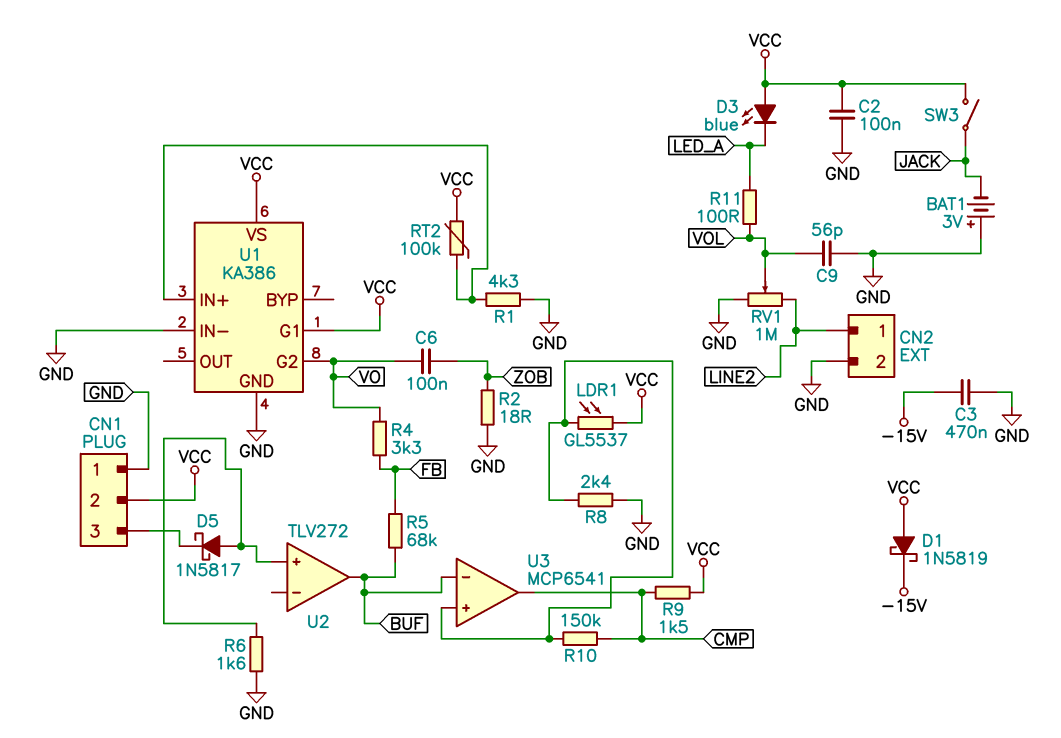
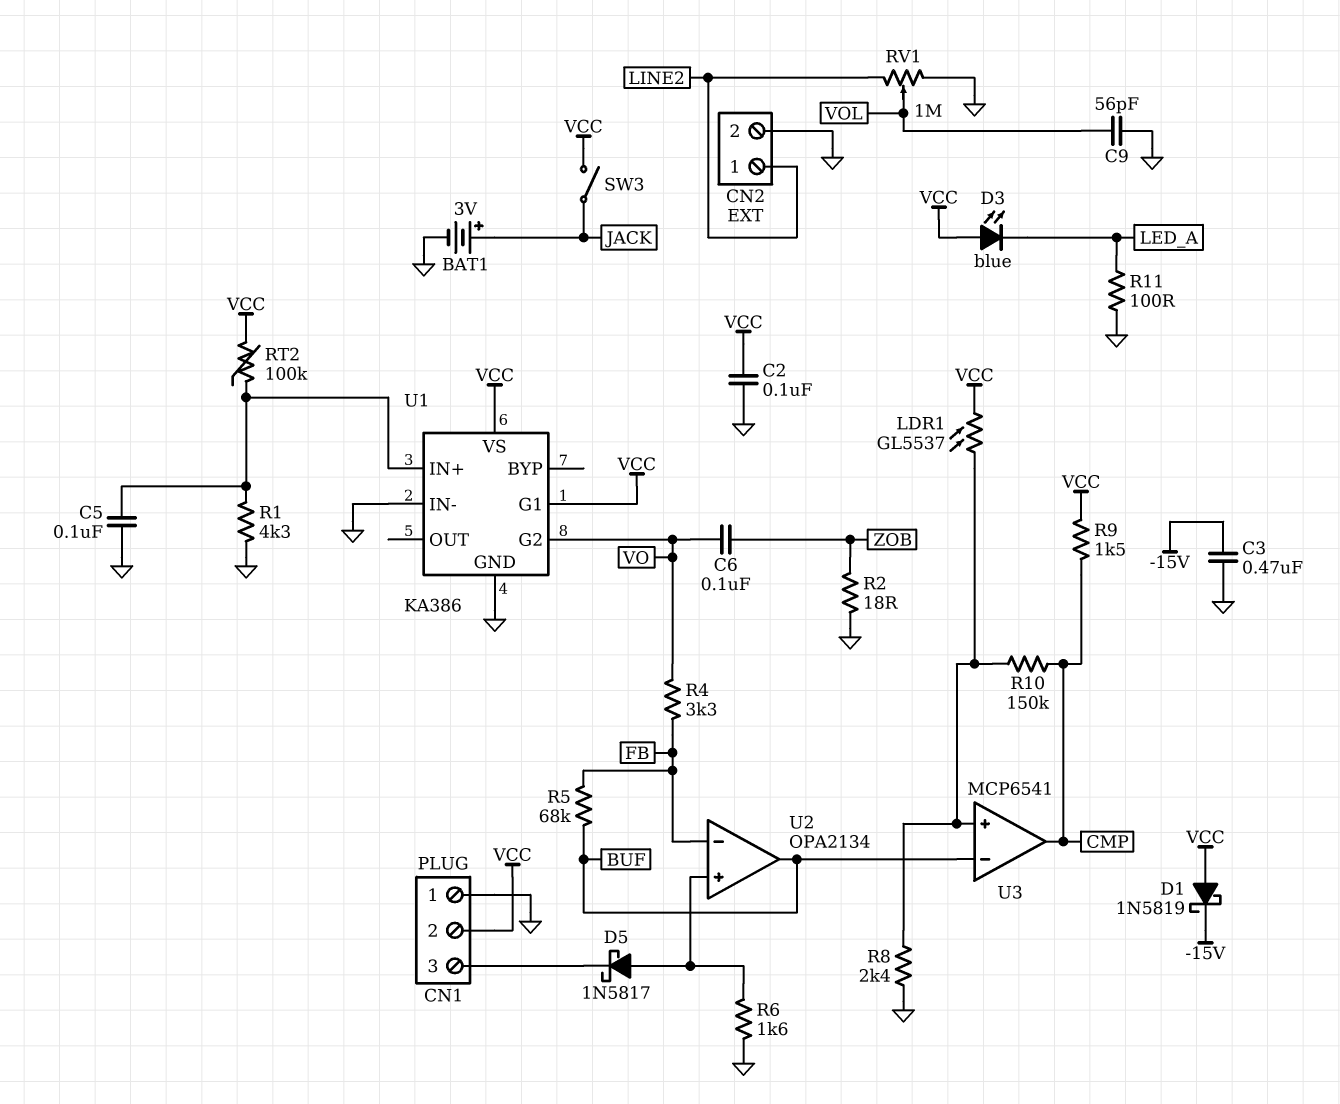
BAT1: 3V (plus GND, minus JACK) -> 3V (plus JACK, minus GND)
C5: none -> 100nF (GND, U1/IN+)
R11: 100 (LED_A, VOL) -> 100 (GND, LED_A)
U2: TLV272 -> OPA2134
U2 pin in-: none -> FB

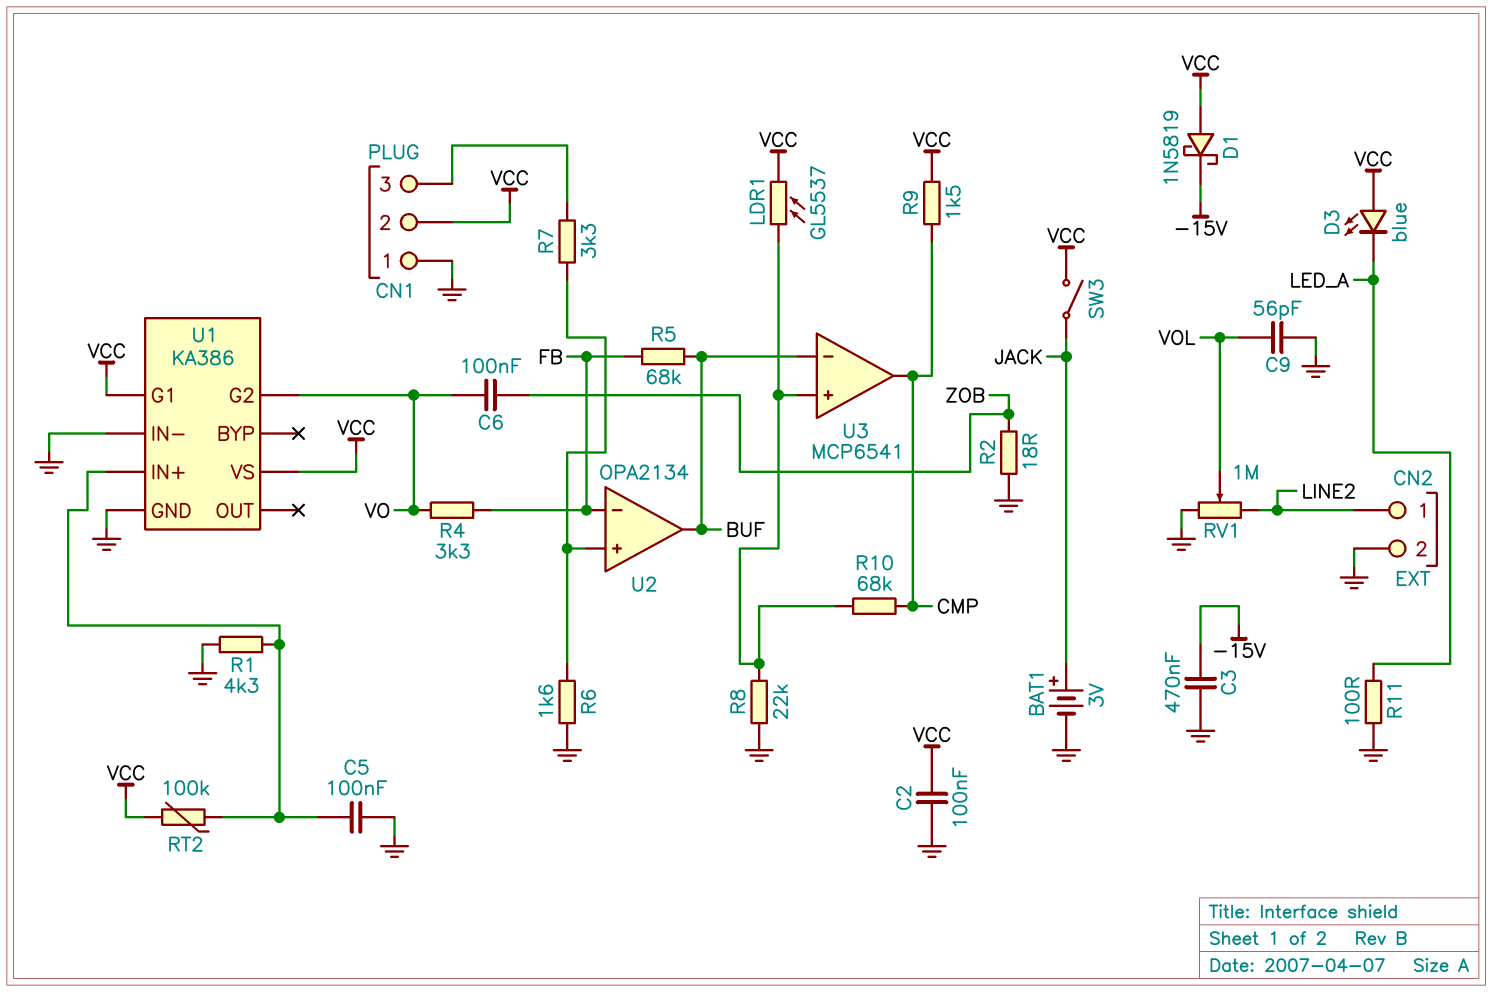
D5: schottky 1N5817 (A U2/in+, K CN1/3) -> none
R7: none -> 3.3k (CN1/3, U2/in+)
R8: 2.4k (GND, U3/in+) -> 22k (GND, U3/in+)
R10: 150k (CMP, U3/in+) -> 68k (CMP, U3/in+)

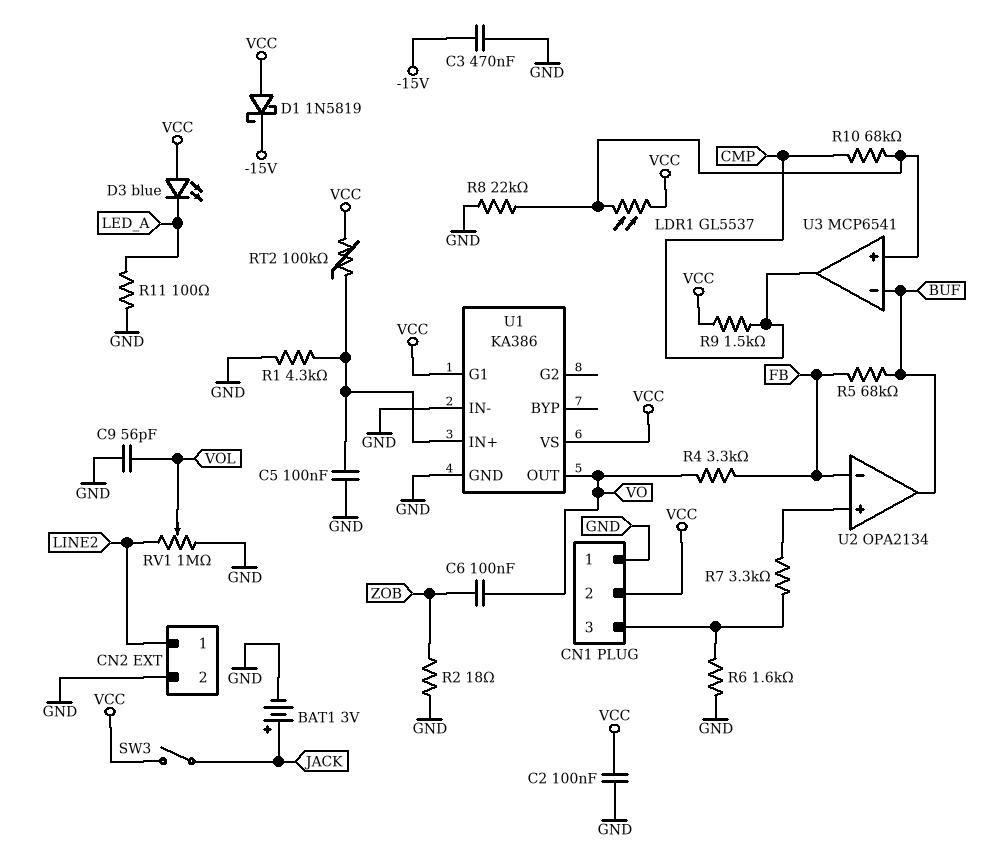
R6: 1.6k (GND, U2/in+) -> 1.6k (CN1/3, GND)
U1 pin G2: VO -> none
U1 pin OUT: none -> VO

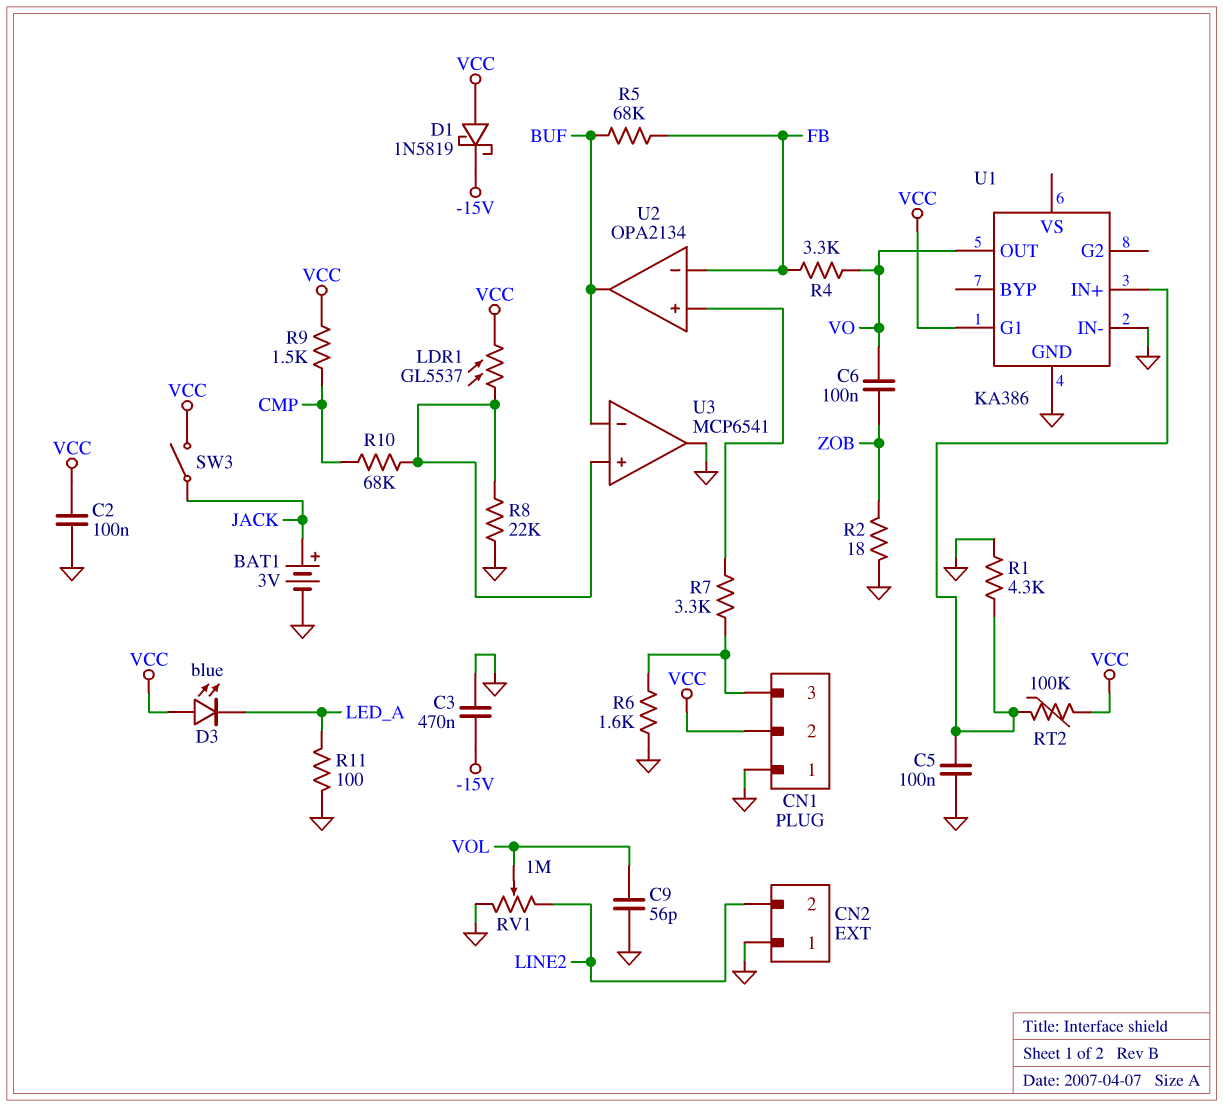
CN2 pin 1: LINE2 -> GND
CN2 pin 2: GND -> LINE2
U1 pin VS: VCC -> none
U3 pin out: CMP -> GND

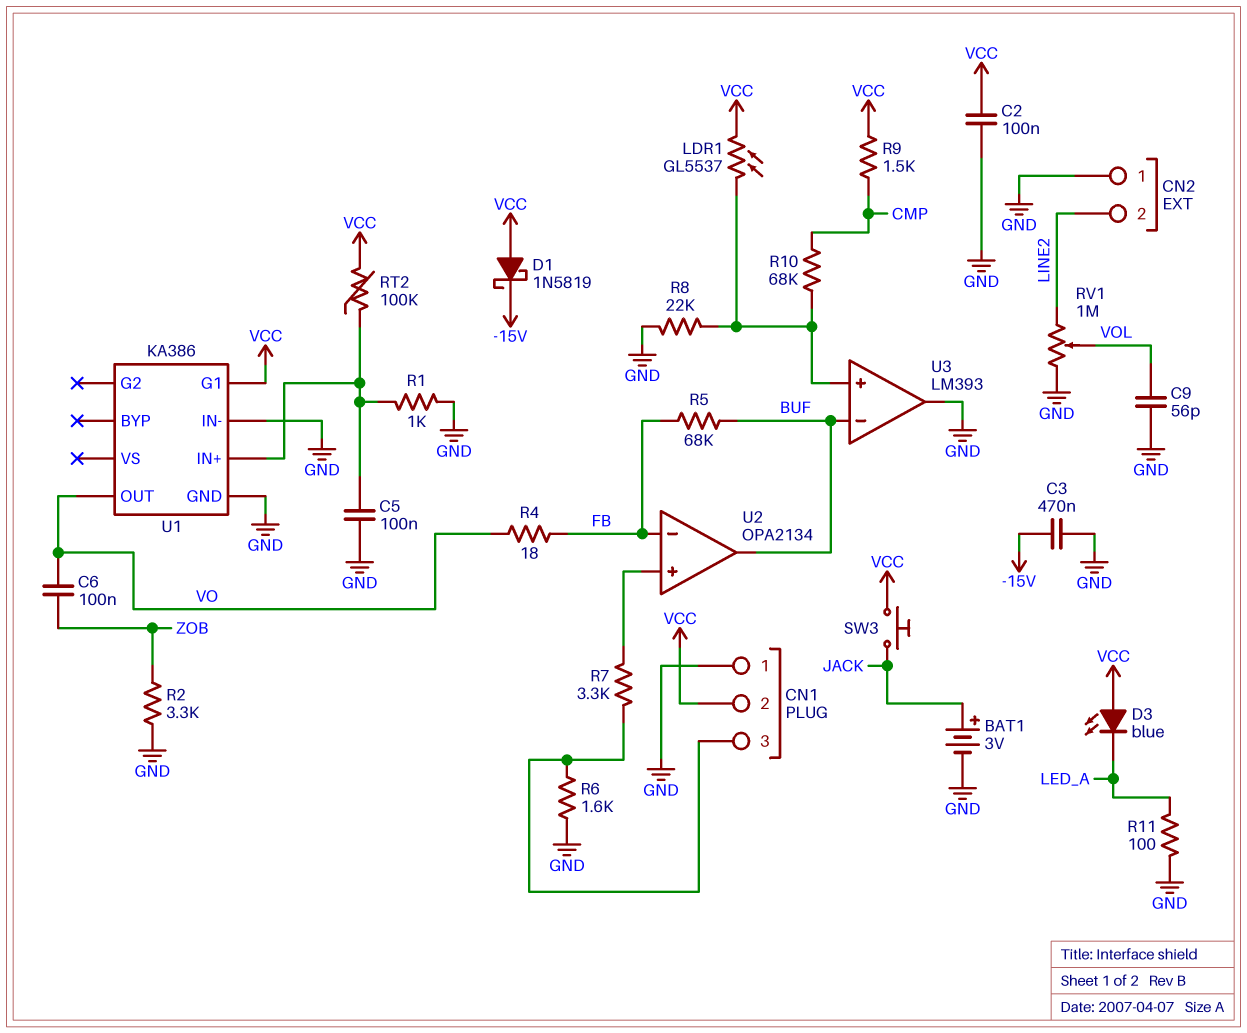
R1: 4.3k (GND, U1/IN+) -> 1k (GND, U1/IN+)
R2: 18 (GND, ZOB) -> 3.3k (GND, ZOB)
R4: 3.3k (FB, VO) -> 18 (FB, VO)
SW3: switch (JACK, VCC) -> button (JACK, VCC)
U3: MCP6541 -> LM393

